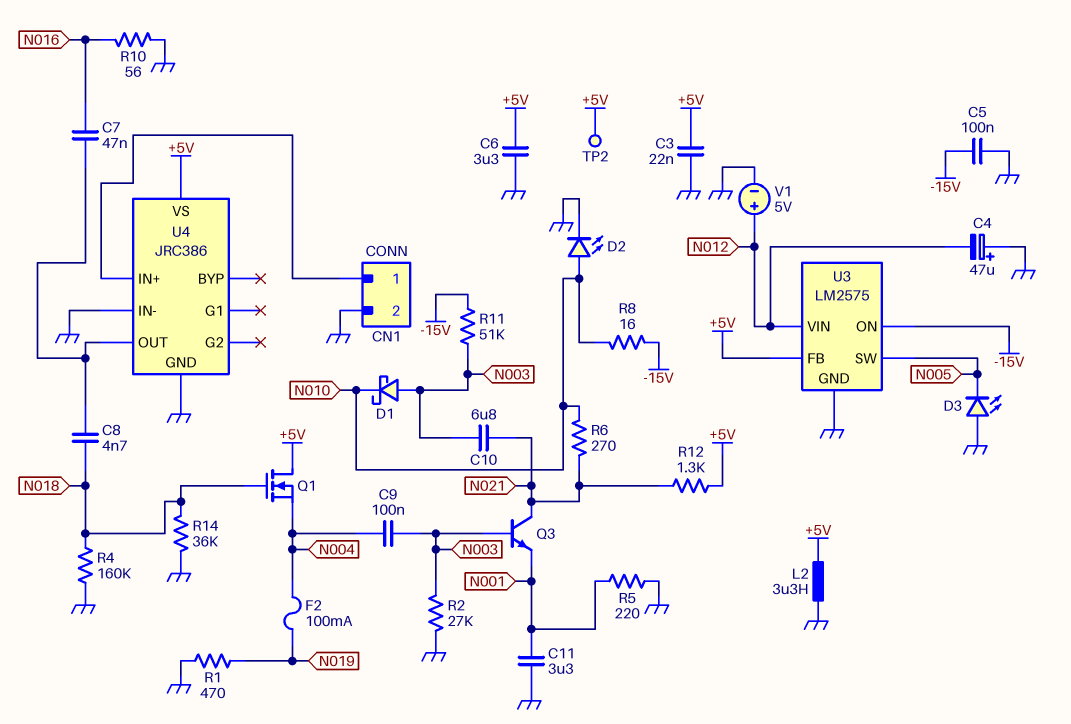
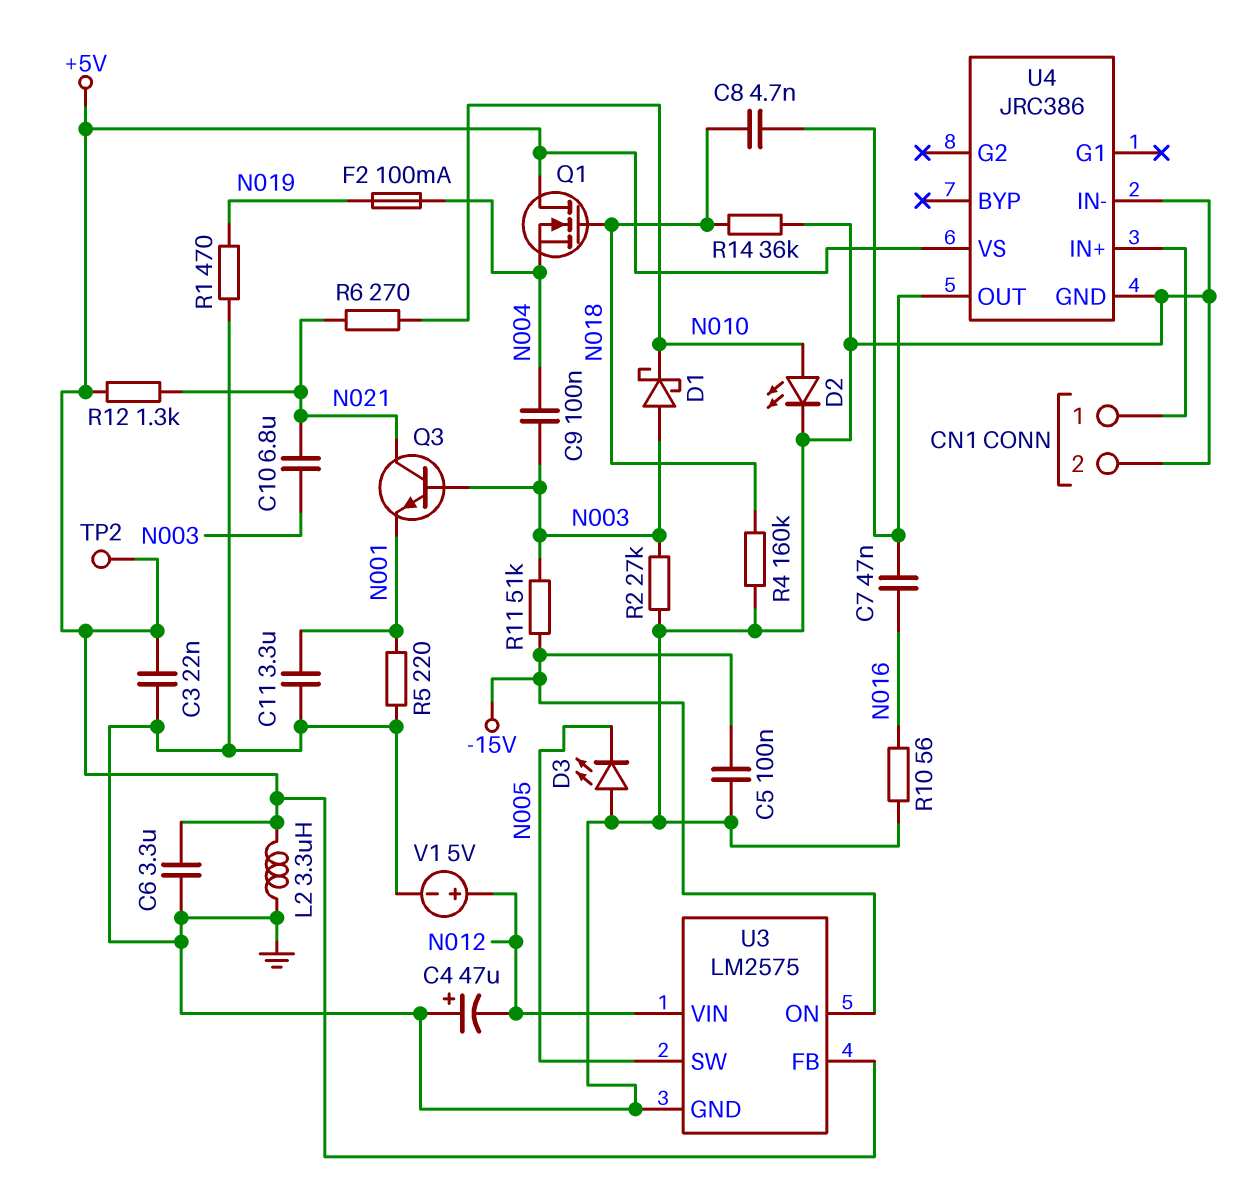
R8: 16 (-15V, N010) -> none

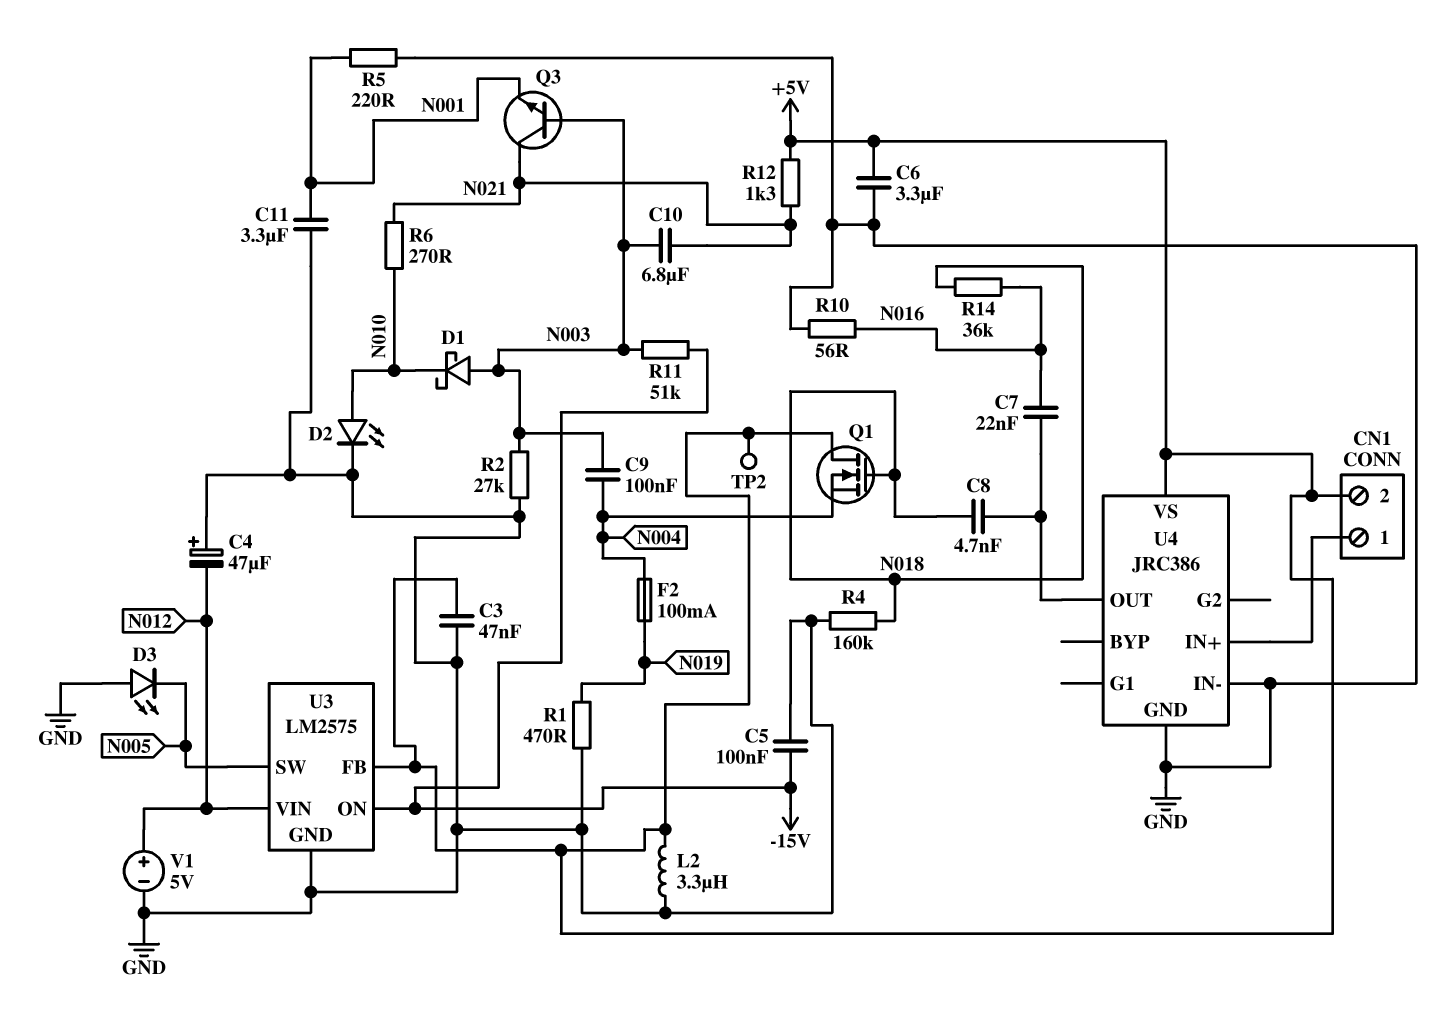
C3: 22nF (+5V, GND) -> 47nF (+5V, GND)
C7: 47nF (N016, U4/OUT) -> 22nF (N016, U4/OUT)
CN1 pin 2: GND -> +5V
R14: 36k (GND, N018) -> 36k (N016, N018)

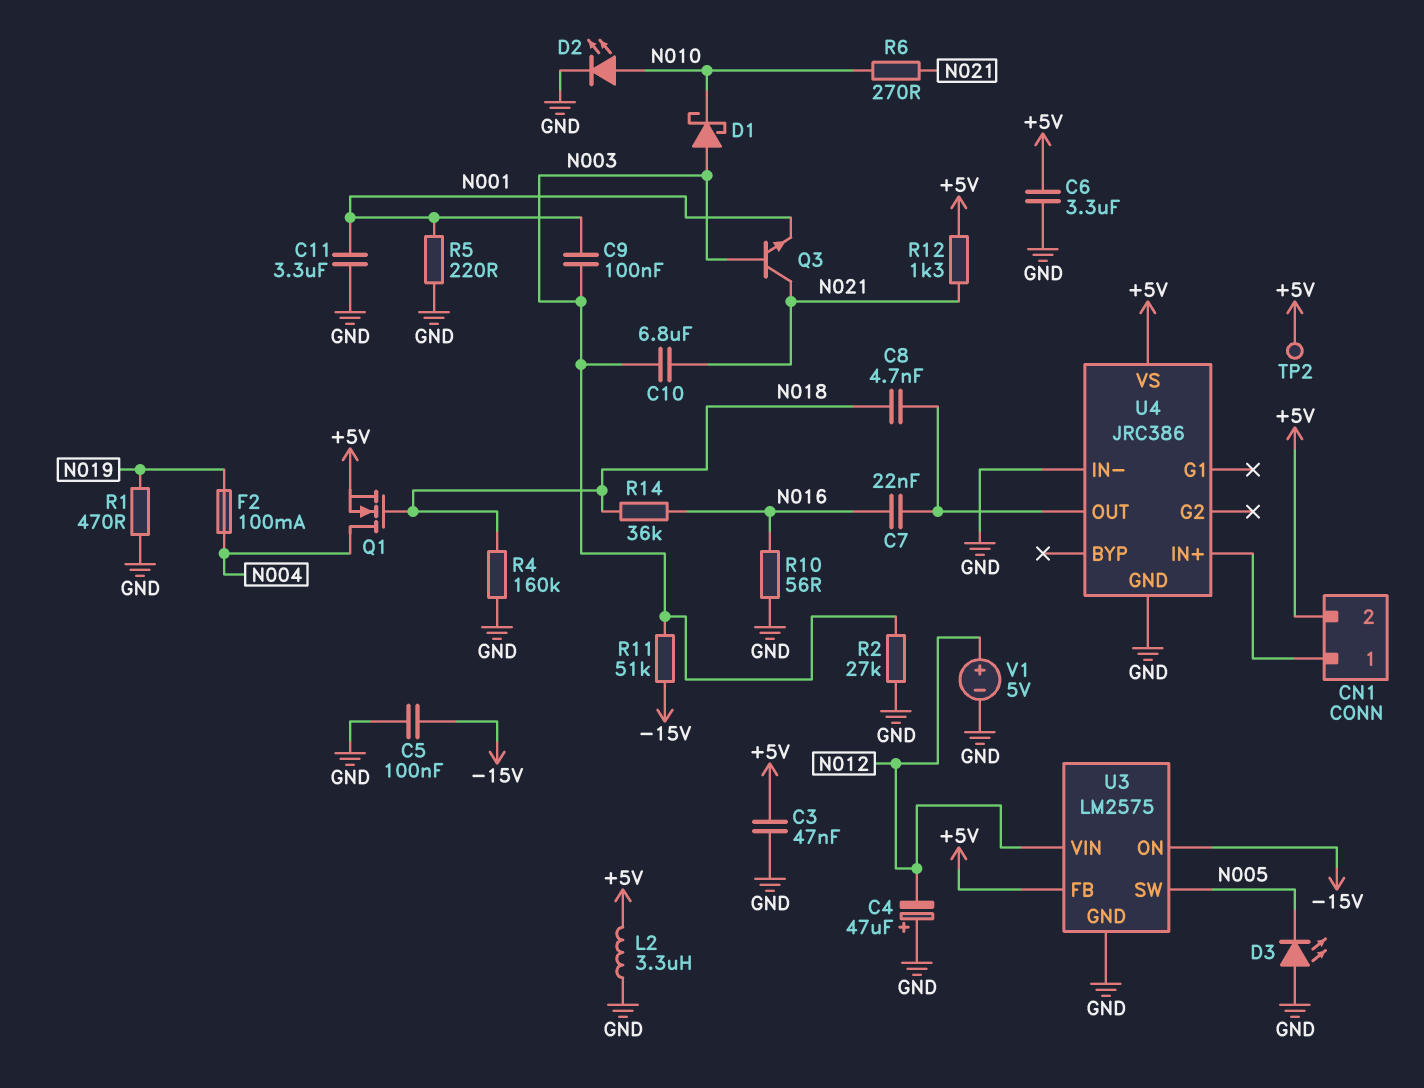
C9: 100nF (N003, N004) -> 100nF (N001, N003)
Q1: NMOS (G N018, D +5V, S N004) -> NMOS (G N018, D N004, S +5V)

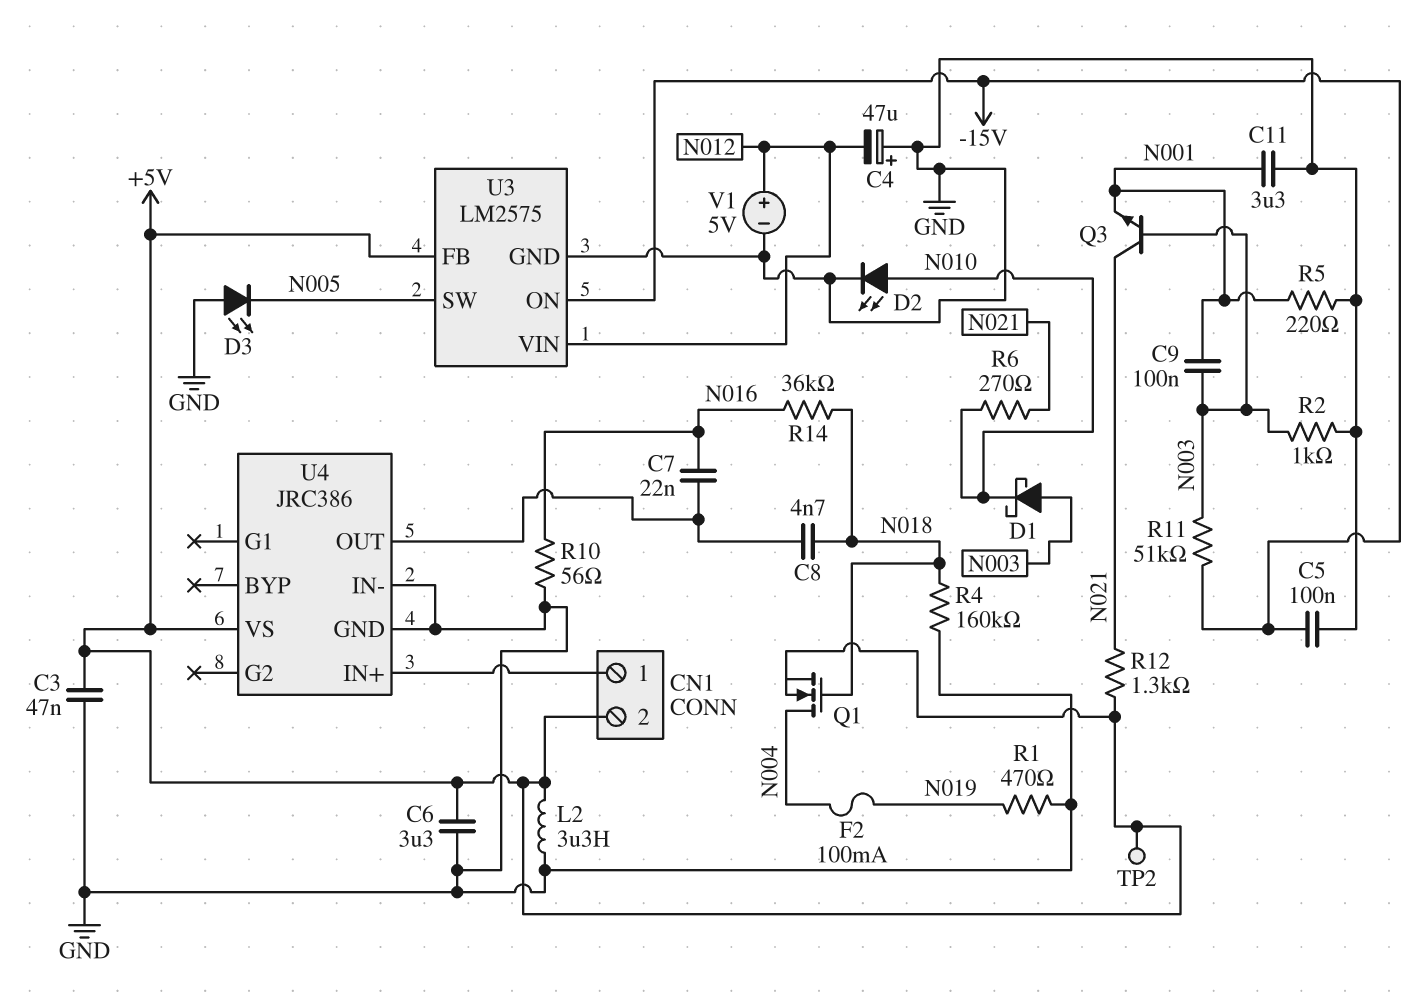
C10: 6.8uF (N003, N021) -> none
R2: 27k (GND, N003) -> 1k (GND, N003)

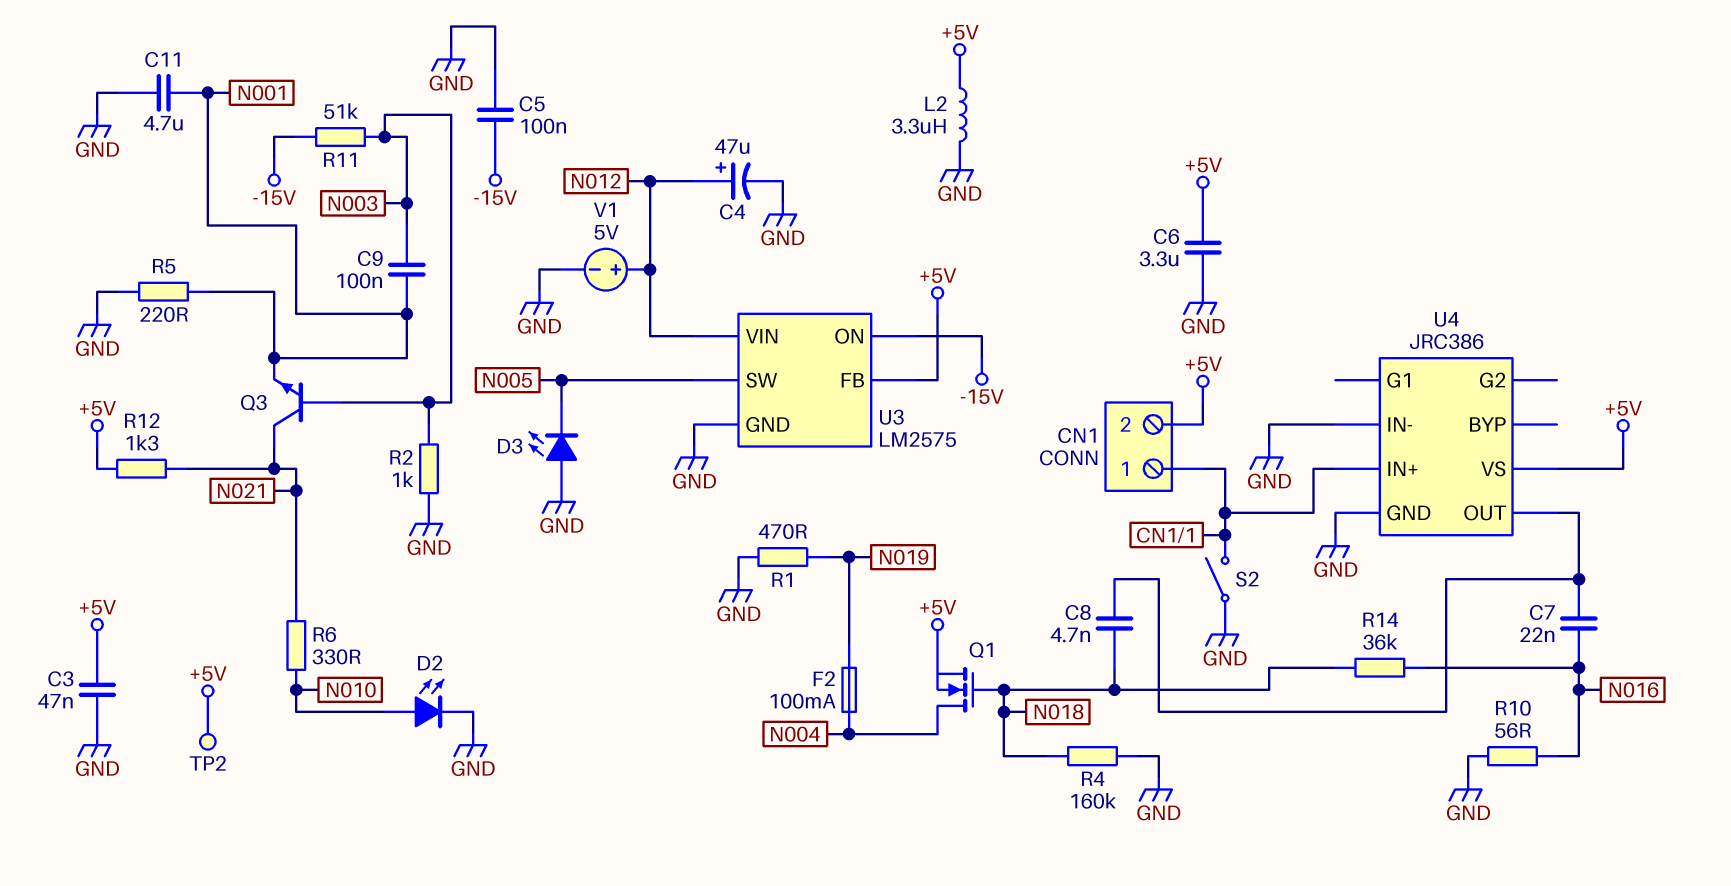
C4: 47uF (plus GND, minus N012) -> 47uF (plus N012, minus GND)
C11: 3.3uF (GND, N001) -> 4.7uF (GND, N001)
D1: schottky (A N003, K N010) -> none
R6: 270 (N010, N021) -> 330 (N010, N021)
S2: none -> switch (CN1/1, GND)

